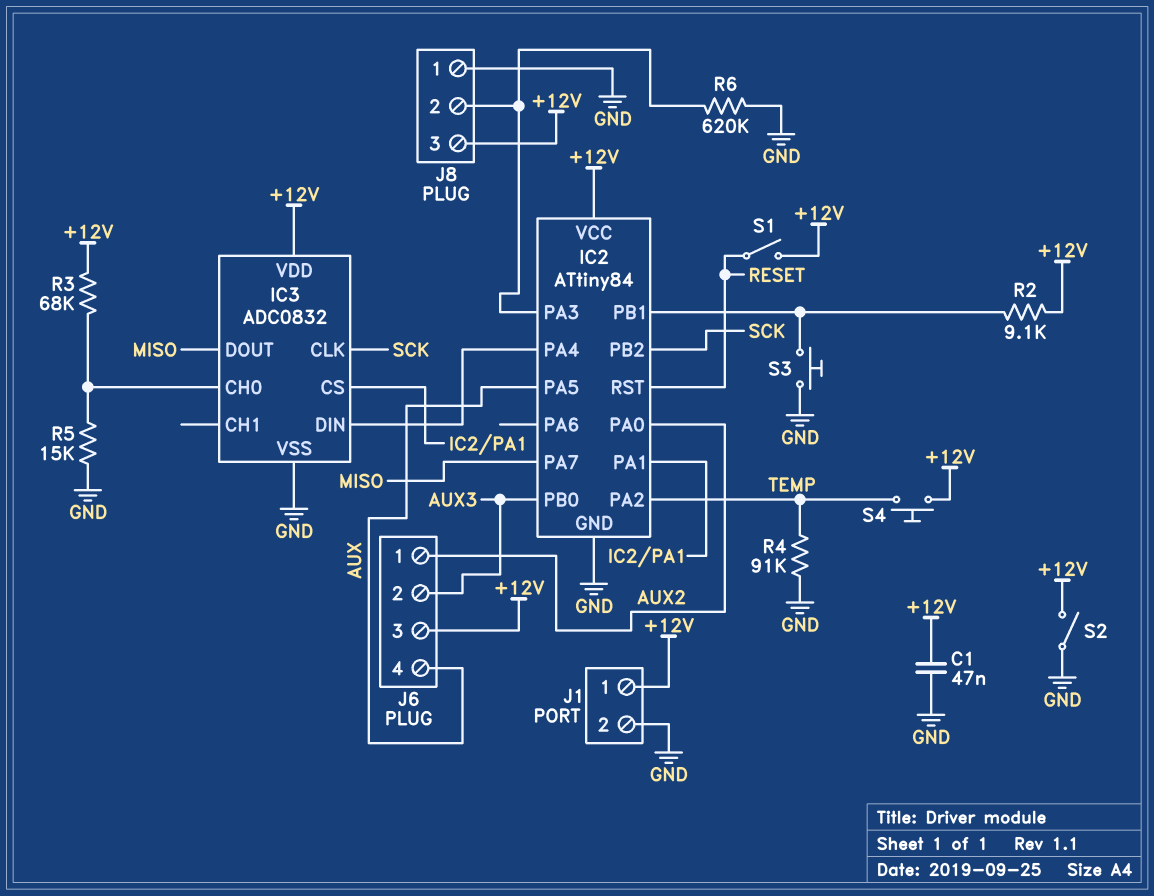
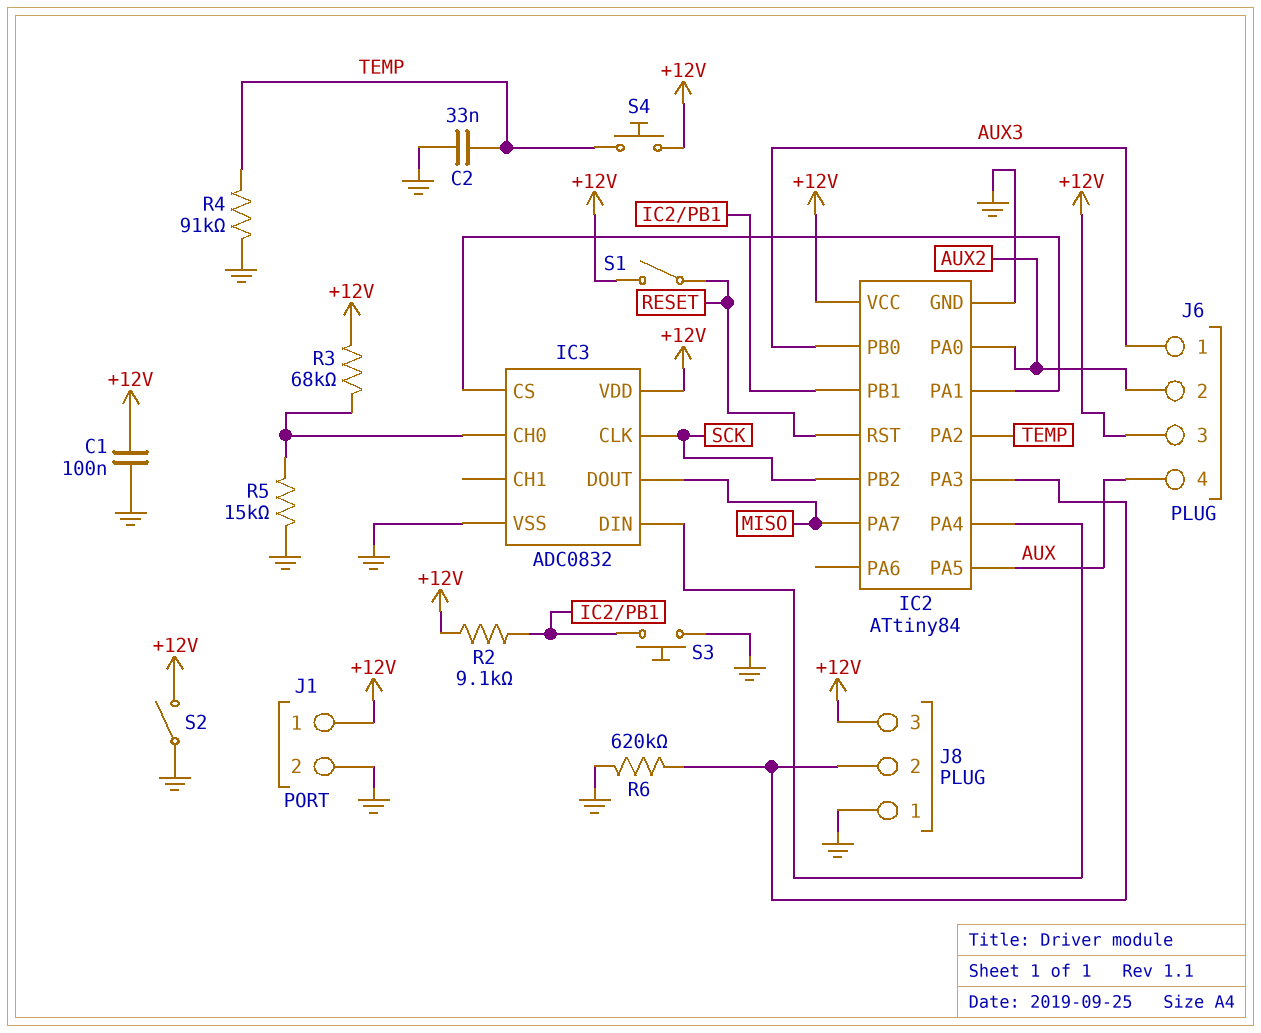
C1: 47nF (+12V, GND) -> 100nF (+12V, GND)
C2: none -> 33nF (GND, TEMP)
J6 pin 1: AUX2 -> AUX3
J6 pin 2: AUX3 -> AUX2

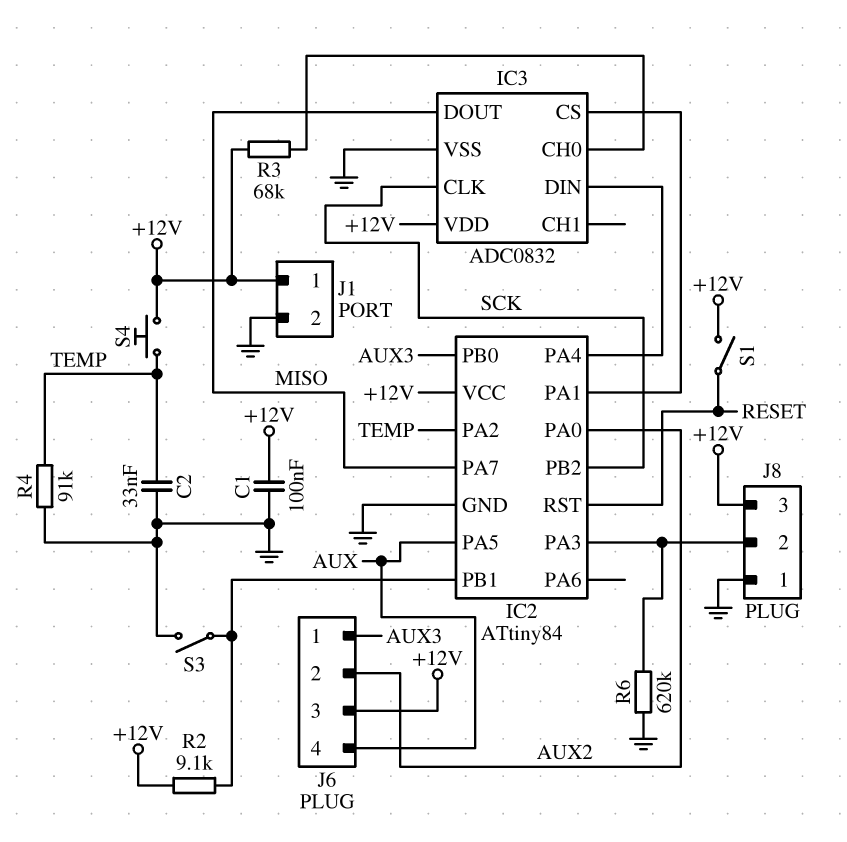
R5: 15k (GND, IC3/CH0) -> none
S2: switch (+12V, GND) -> none
S3: button (GND, IC2/PB1) -> switch (GND, IC2/PB1)

